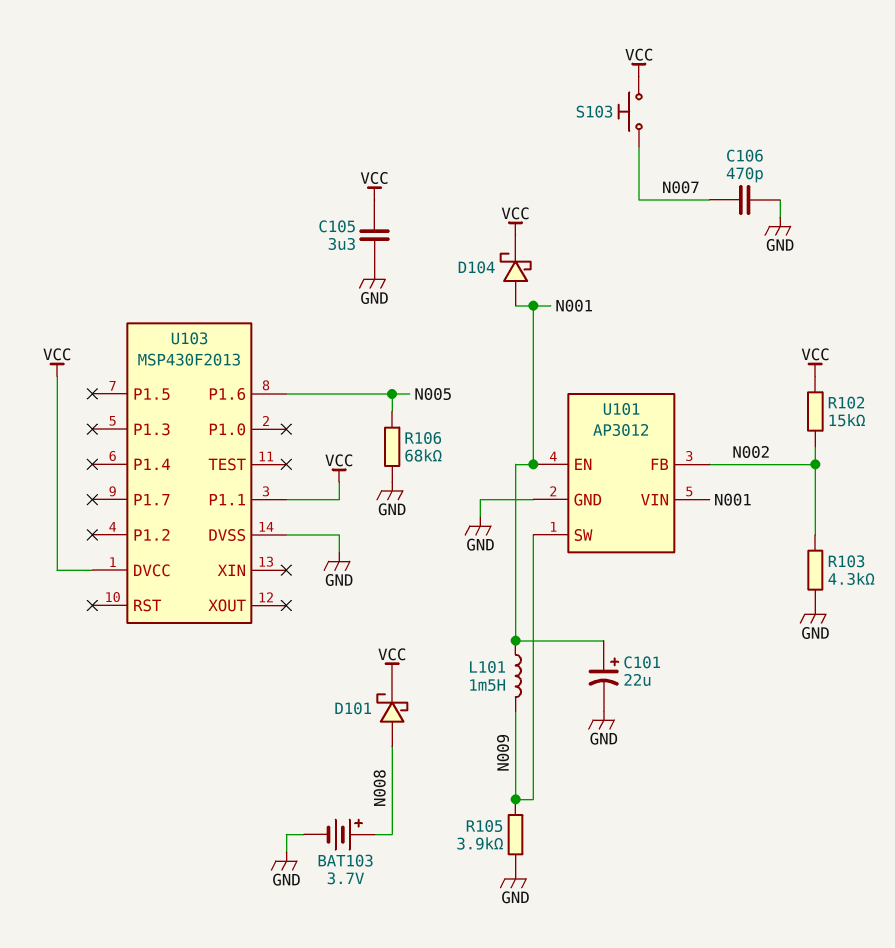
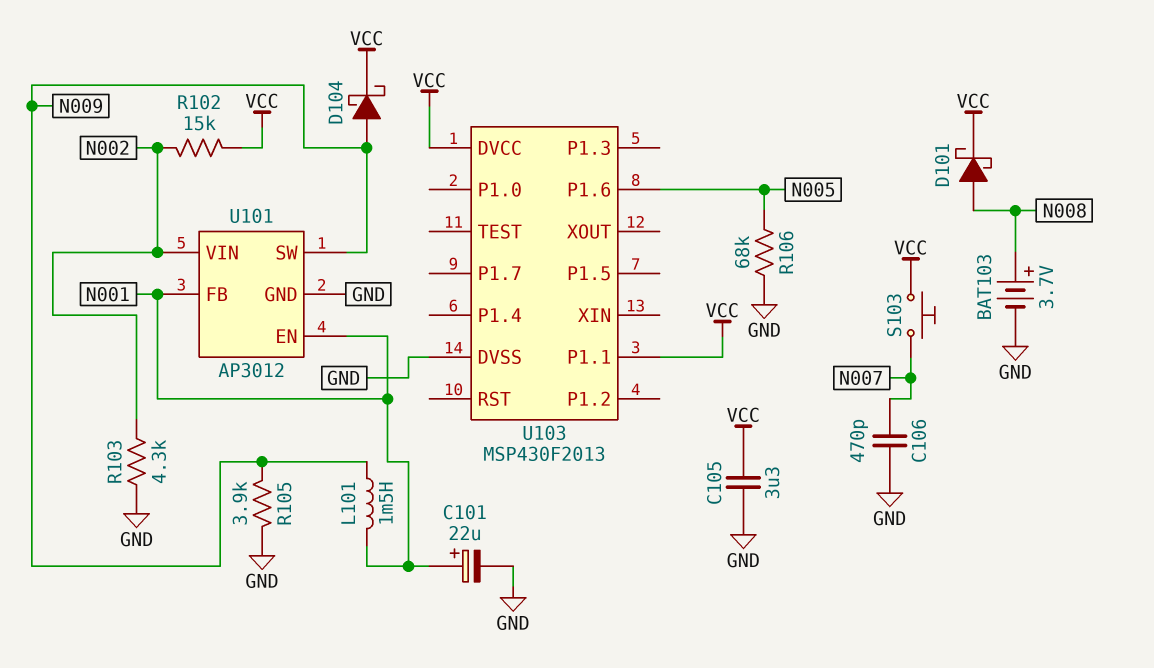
D104: schottky (A N001, K VCC) -> schottky (A N009, K VCC)
U101 pin FB: N002 -> N001
U101 pin VIN: N001 -> N002

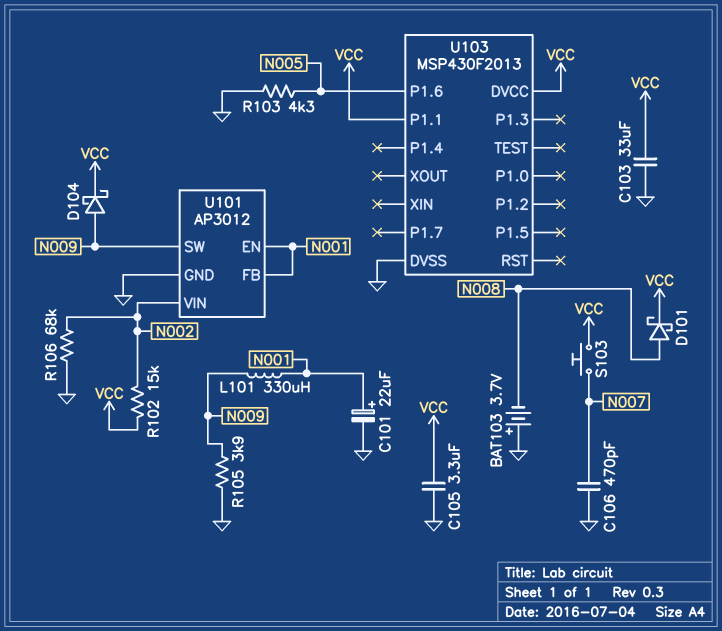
BAT103: 3.7V (plus N008, minus GND) -> 3.7V (plus GND, minus N008)
C103: none -> 33uF (GND, VCC)
L101: 1.5mH (N001, N009) -> 330uH (N001, N009)
R103: 4.3k (GND, N002) -> 4.3k (GND, N005)
R106: 68k (GND, N005) -> 68k (GND, N002)

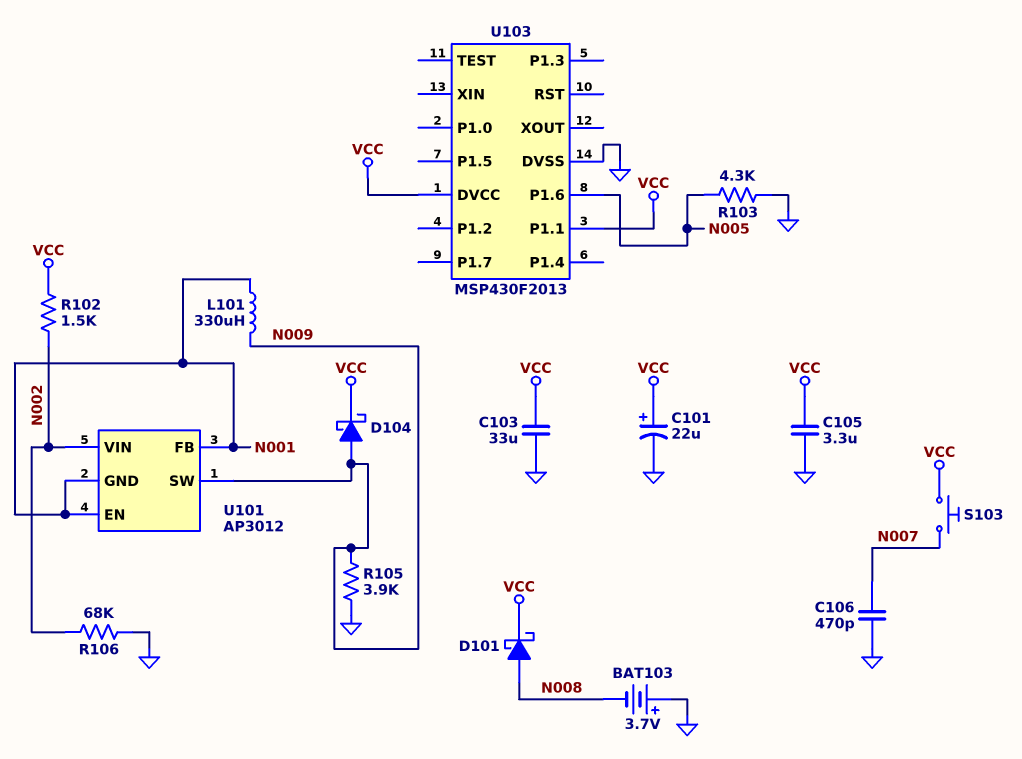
C101: 22uF (plus N001, minus GND) -> 22uF (plus VCC, minus GND)
R102: 15k (N002, VCC) -> 1.5k (N002, VCC)
U101 pin GND: GND -> N001

